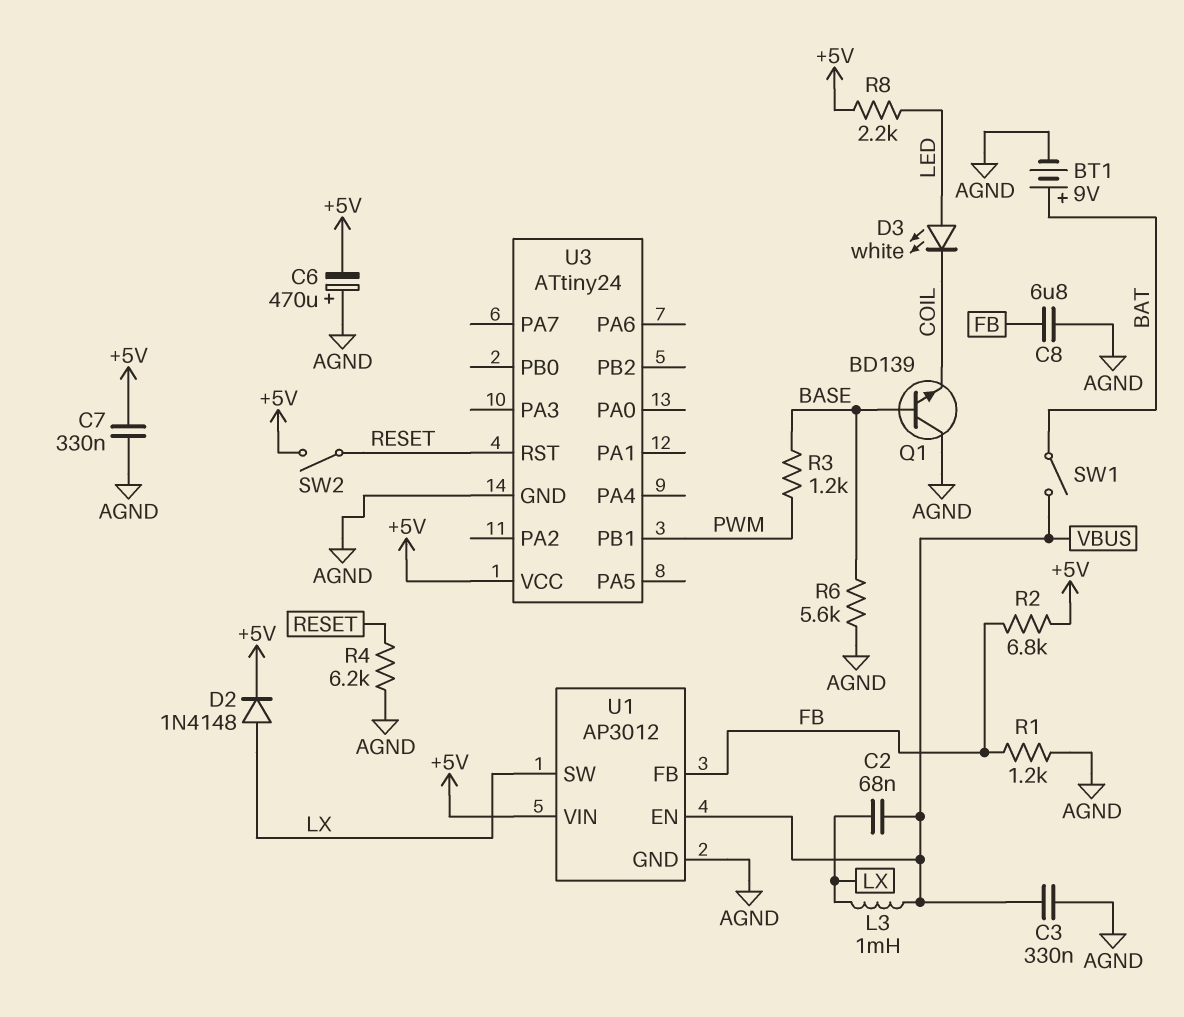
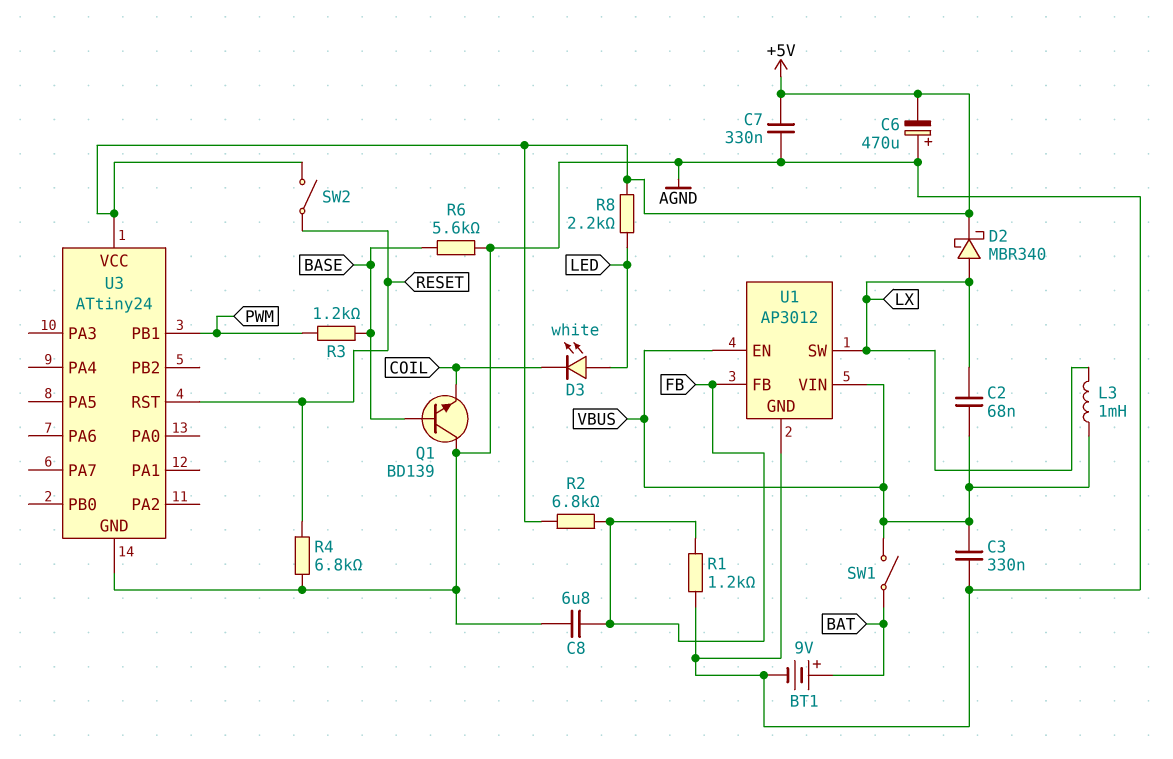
D2: diode 1N4148 (A LX, K +5V) -> schottky MBR340 (A LX, K +5V)
R4: 6.2k (AGND, RESET) -> 6.8k (AGND, RESET)
U1 pin VIN: +5V -> VBUS

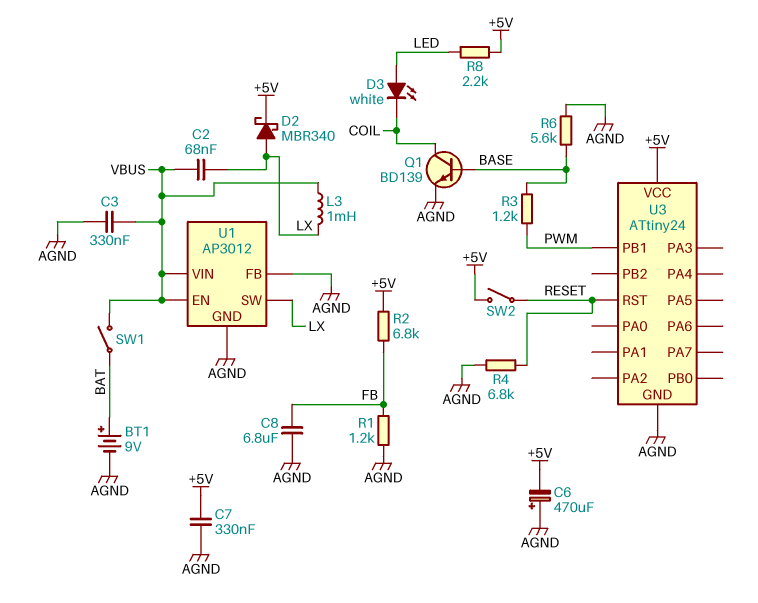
Q1: NPN BD139 (B BASE, C AGND, E COIL) -> NPN BD139 (B BASE, C COIL, E AGND)
U1 pin FB: FB -> AGND

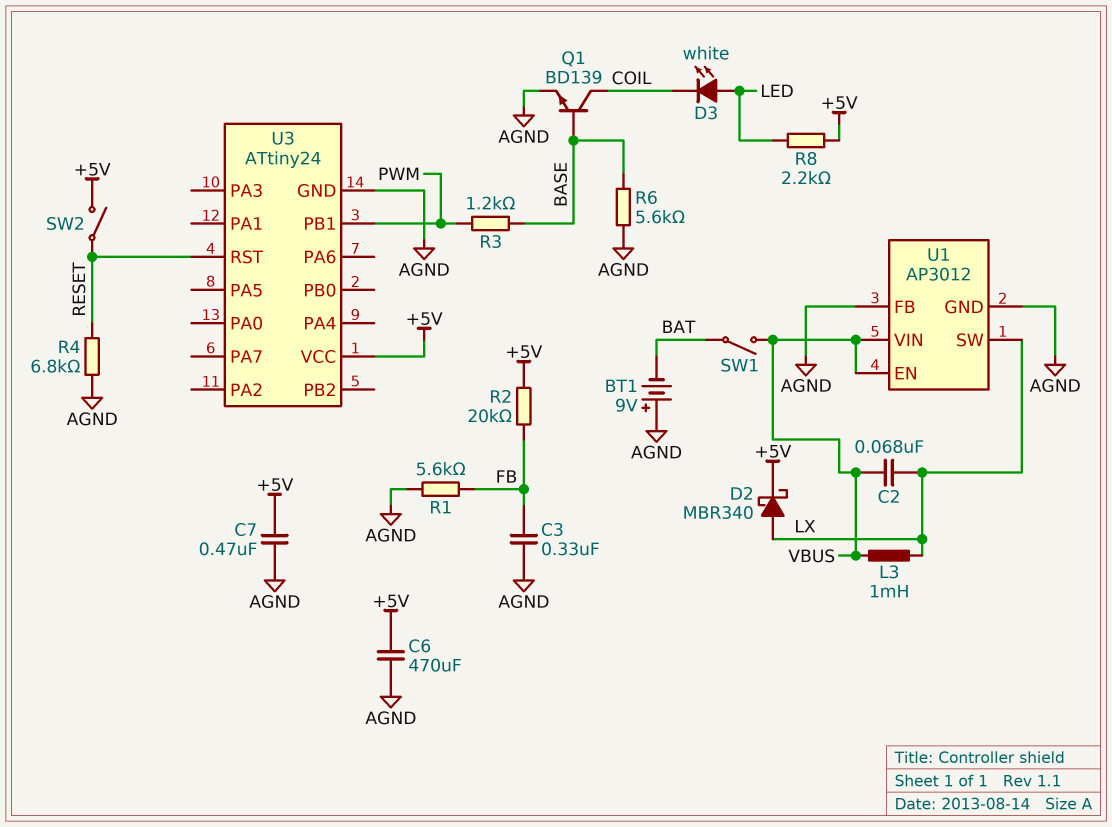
BT1: 9V (plus BAT, minus AGND) -> 9V (plus AGND, minus BAT)
C3: 330nF (AGND, VBUS) -> 330nF (AGND, FB)
C6: 470uF (plus AGND, minus +5V) -> 470uF (+5V, AGND)
C7: 330nF (+5V, AGND) -> 470nF (+5V, AGND)
C8: 6.8uF (AGND, FB) -> none
R1: 1.2k (AGND, FB) -> 5.6k (AGND, FB)
R2: 6.8k (+5V, FB) -> 20k (+5V, FB)

